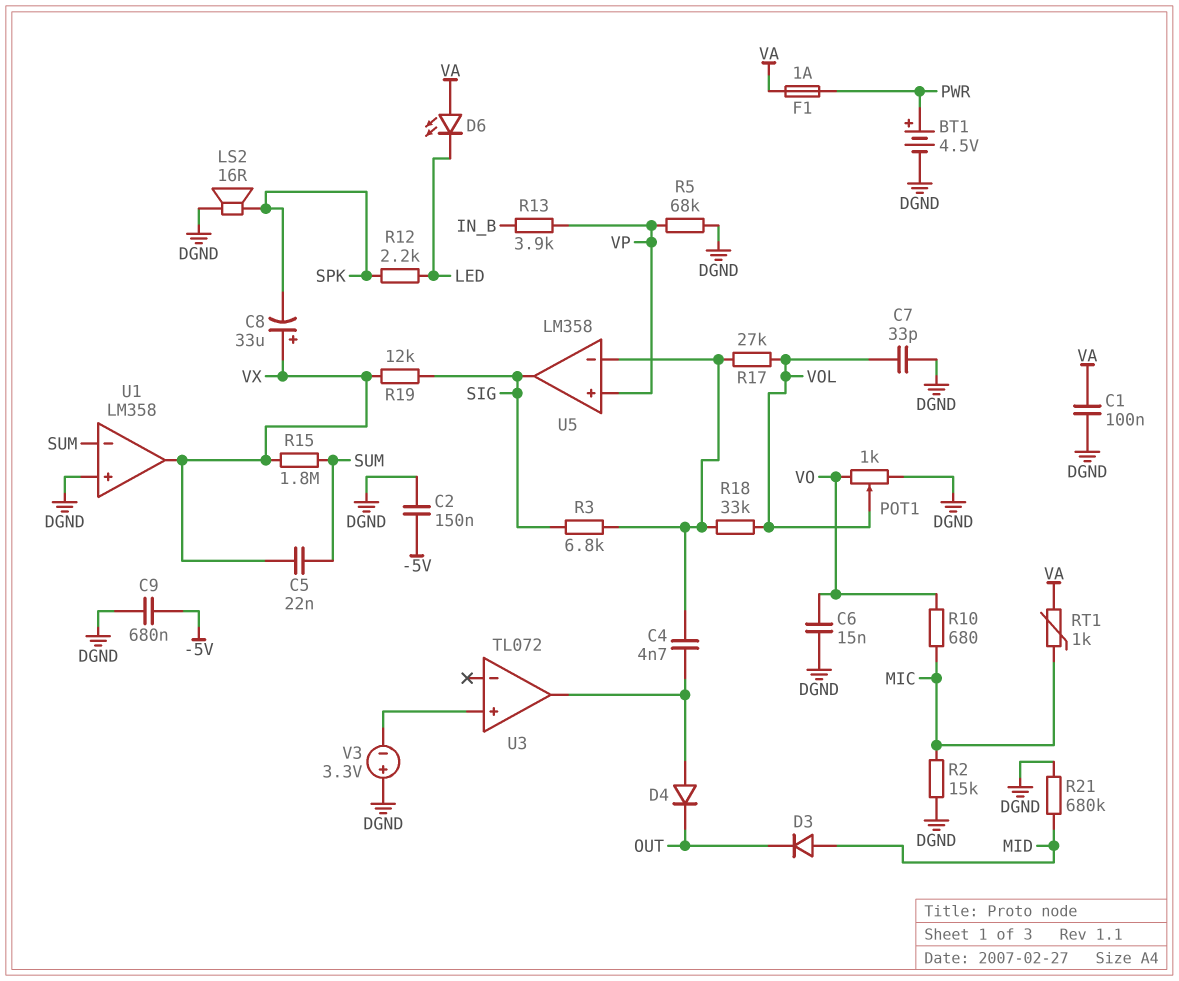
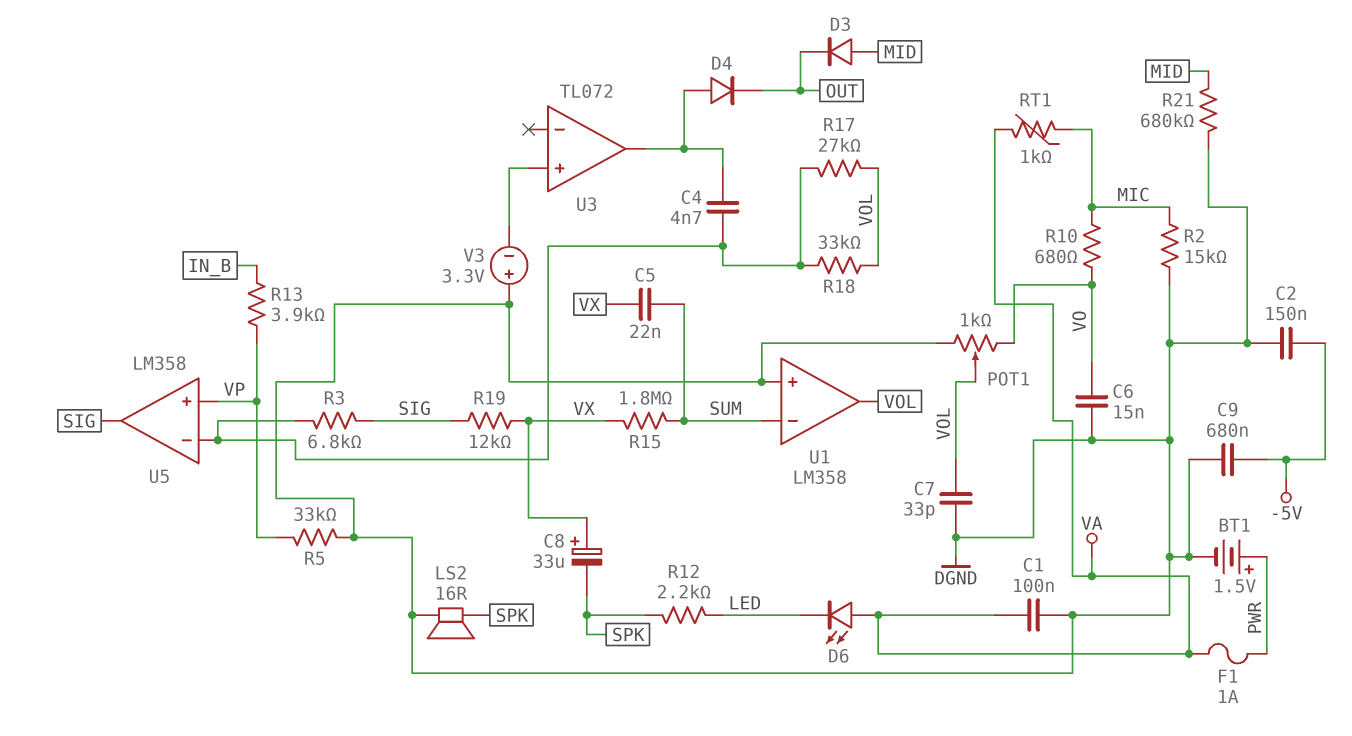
BT1: 4.5V (plus PWR, minus DGND) -> 1.5V (plus PWR, minus DGND)
R5: 68k (DGND, VP) -> 33k (DGND, VP)
U1 pin out: VX -> VOL

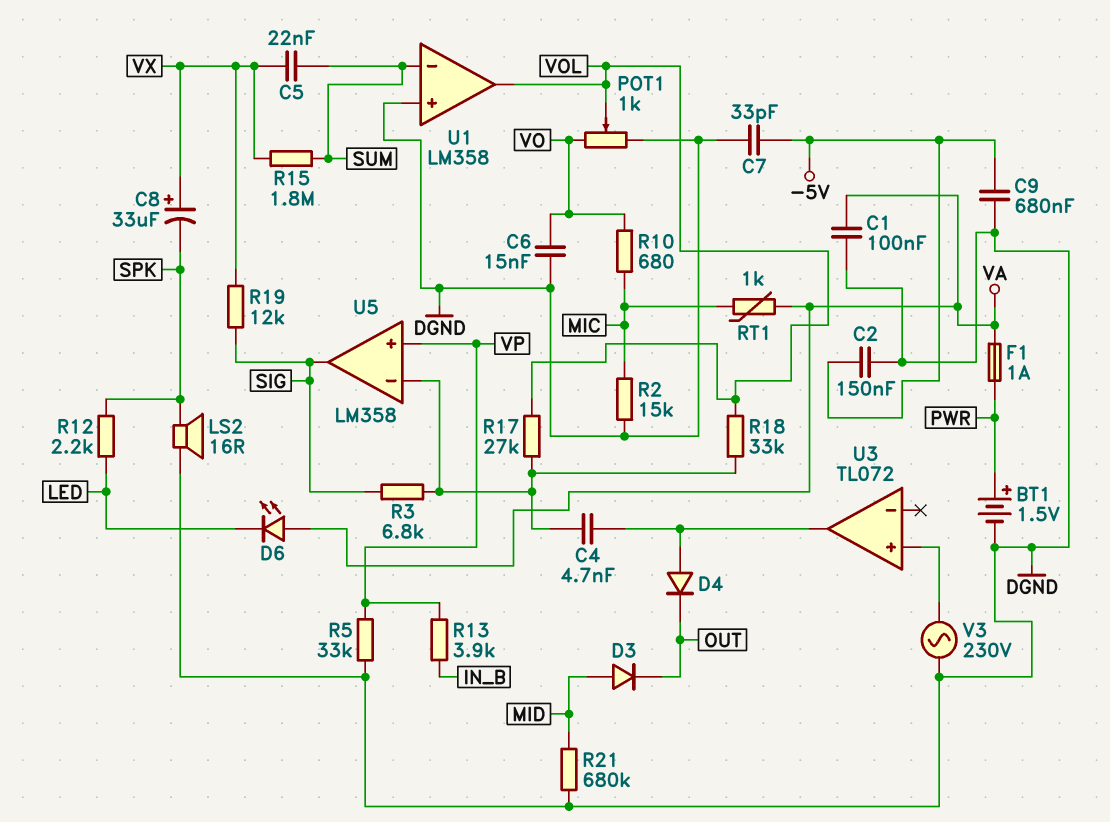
C7: 33pF (DGND, VOL) -> 33pF (-5V, DGND)
V3: 3.3V (plus DGND, minus U3/in+) -> AC 230V (DGND, U3/in+)

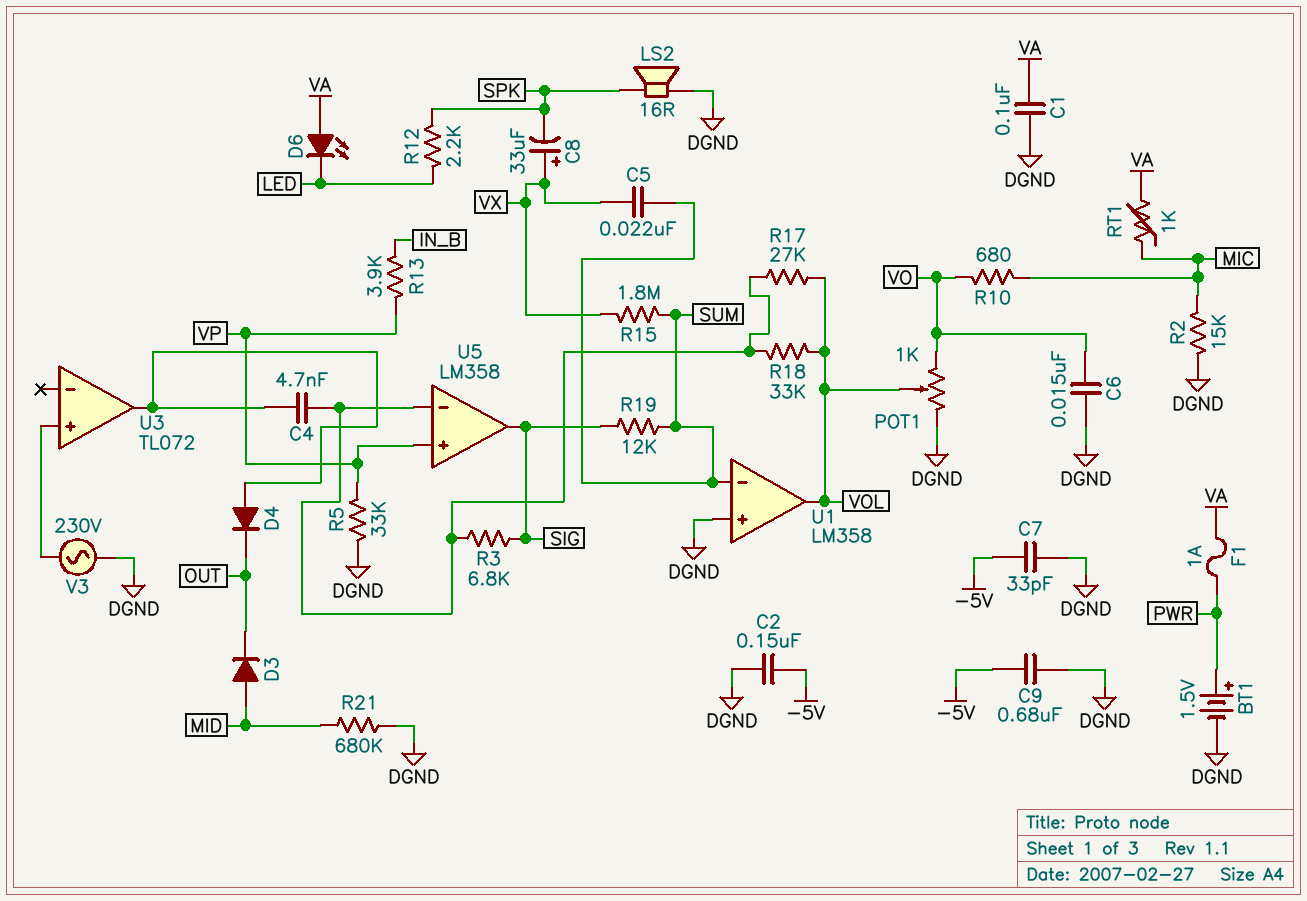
R19: 12k (SIG, VX) -> 12k (SIG, SUM)

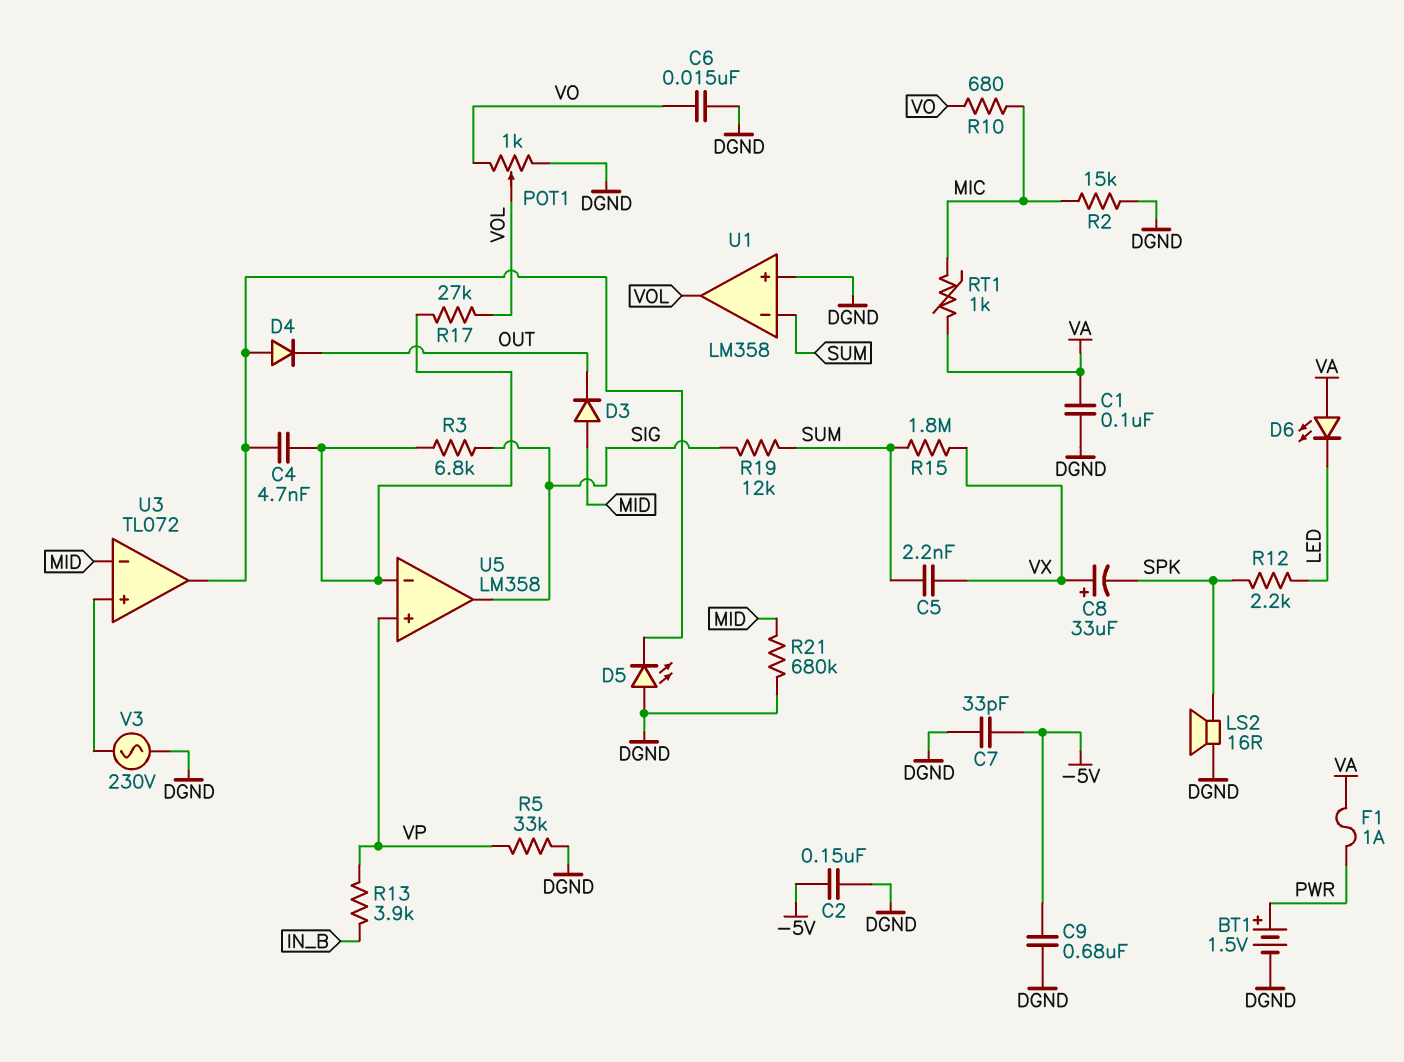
C5: 22nF (SUM, VX) -> 2.2nF (SUM, VX)
D5: none -> LED (A DGND, K U3/out)
R18: 33k (U5/in-, VOL) -> none
U3 pin in-: none -> MID

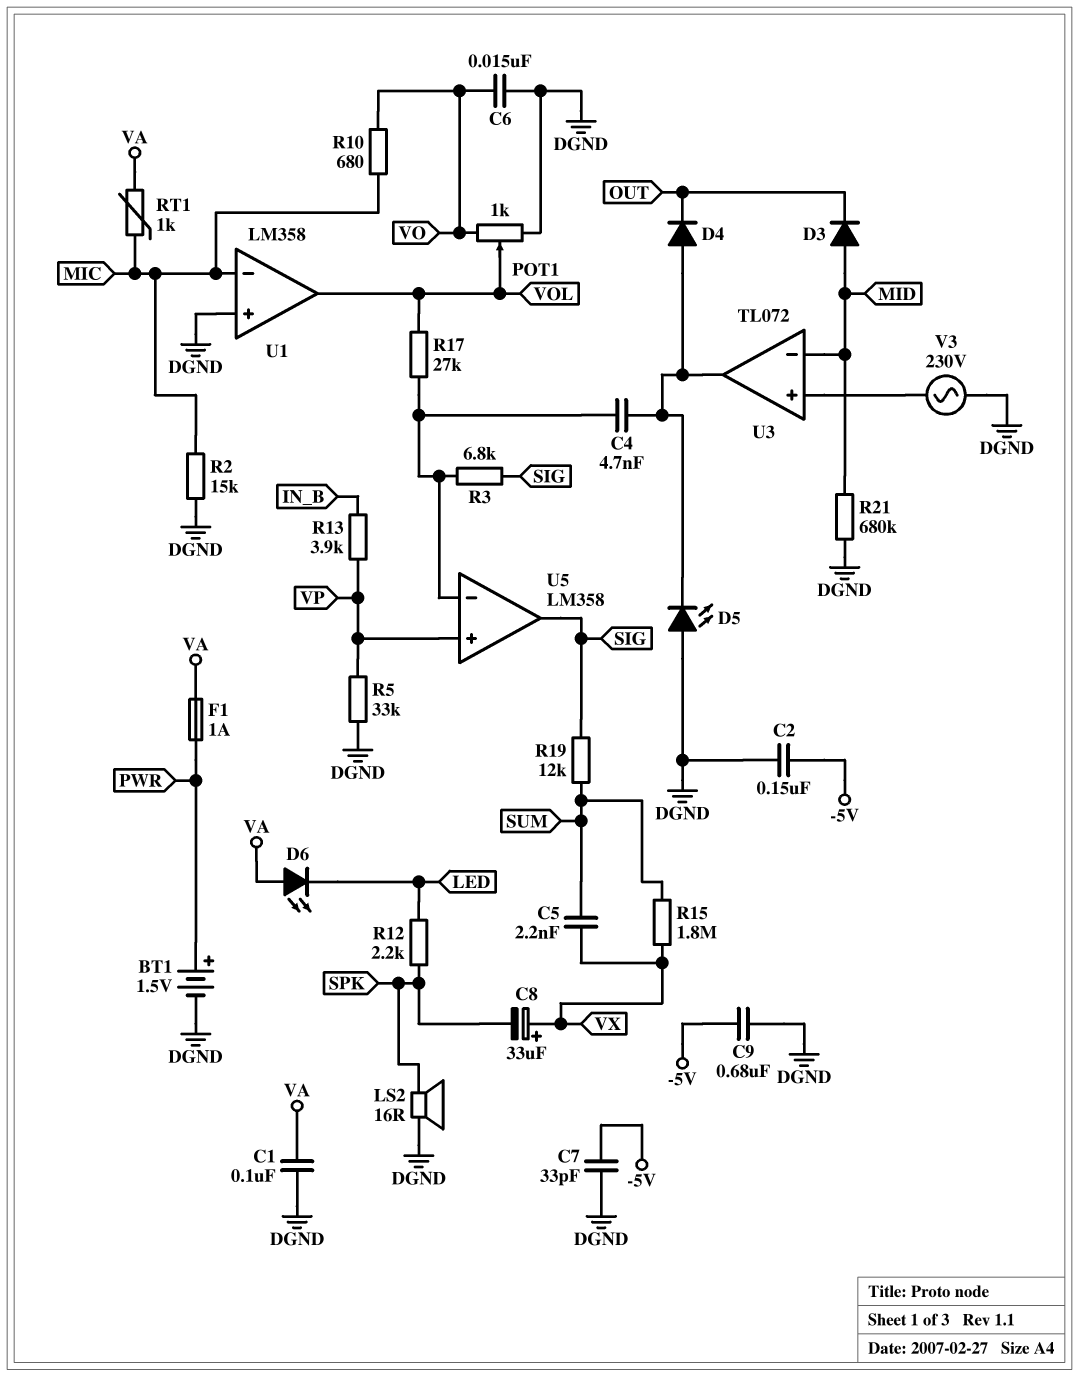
U1 pin in-: SUM -> MIC

